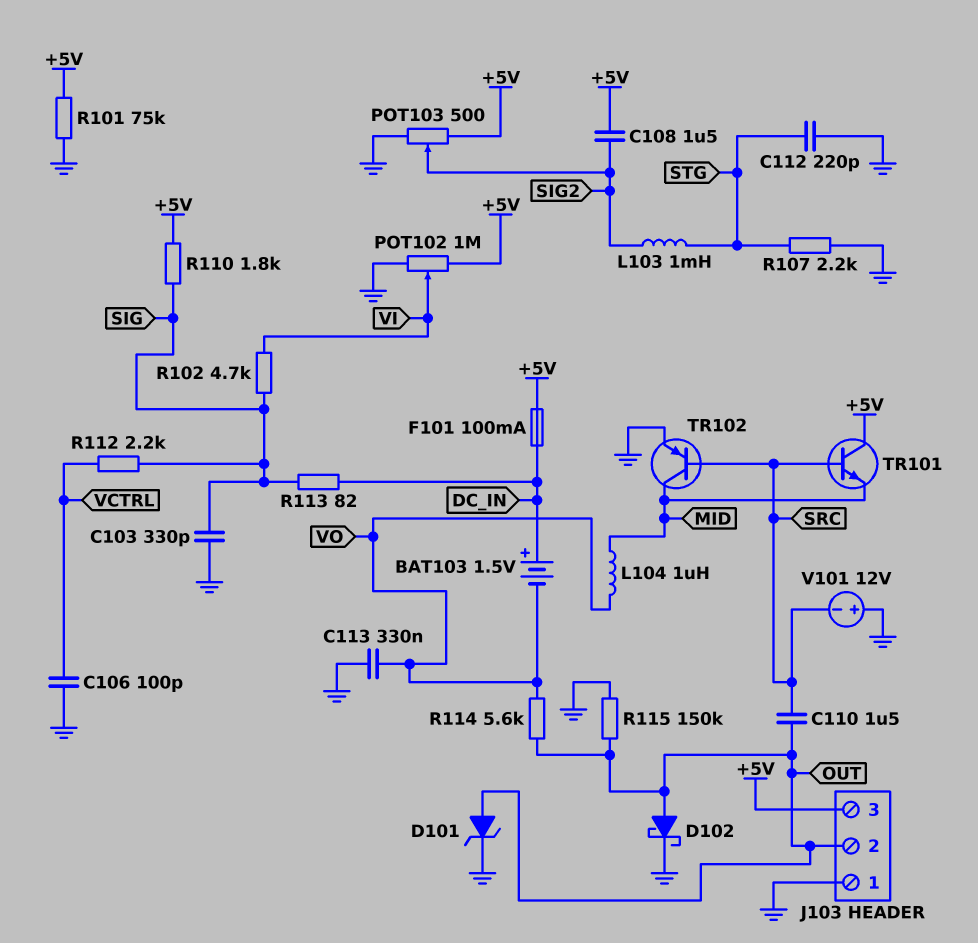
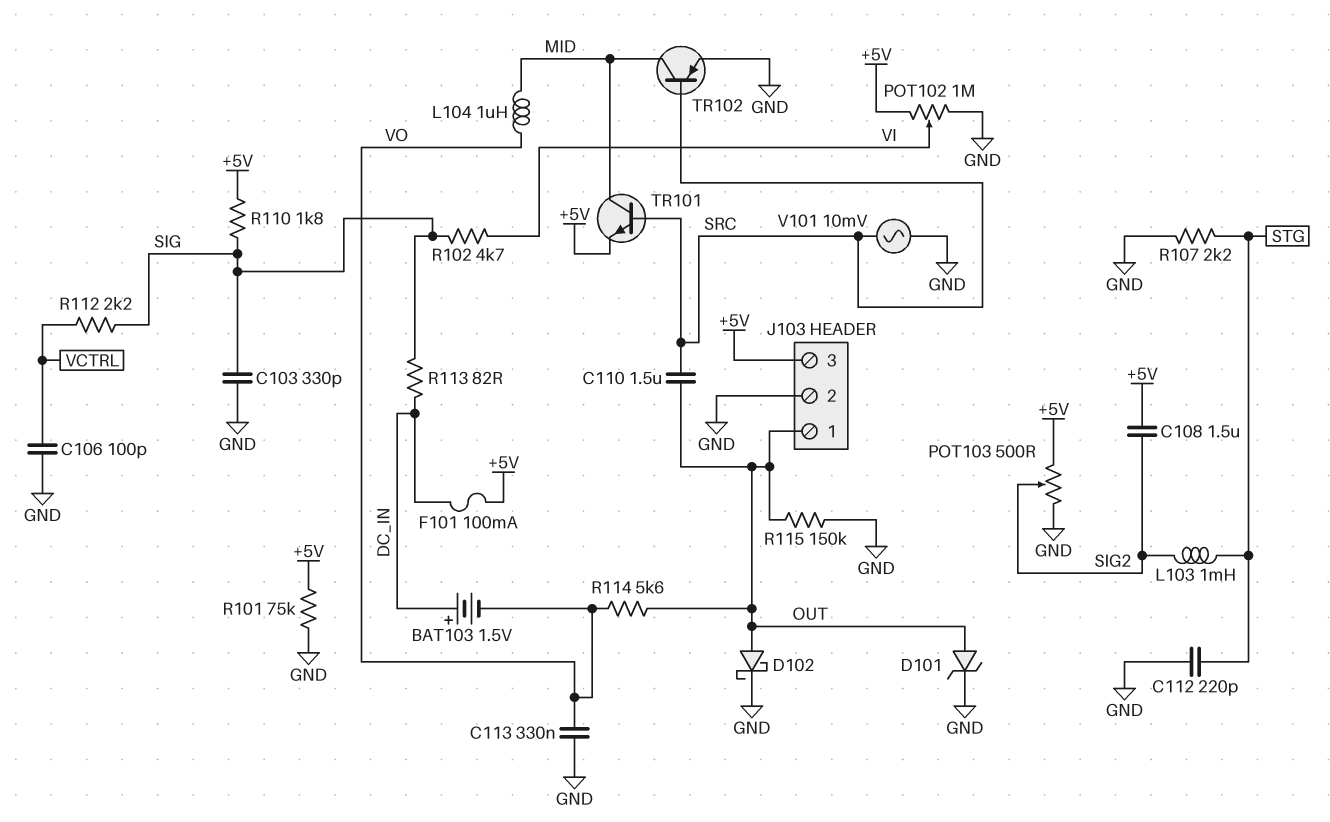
J103 pin 1: GND -> OUT
J103 pin 2: OUT -> GND
TR101: NPN (B SRC, C +5V, E MID) -> NPN (B SRC, C MID, E +5V)
V101: 12V (plus GND, minus SRC) -> AC 10mV (GND, SRC)

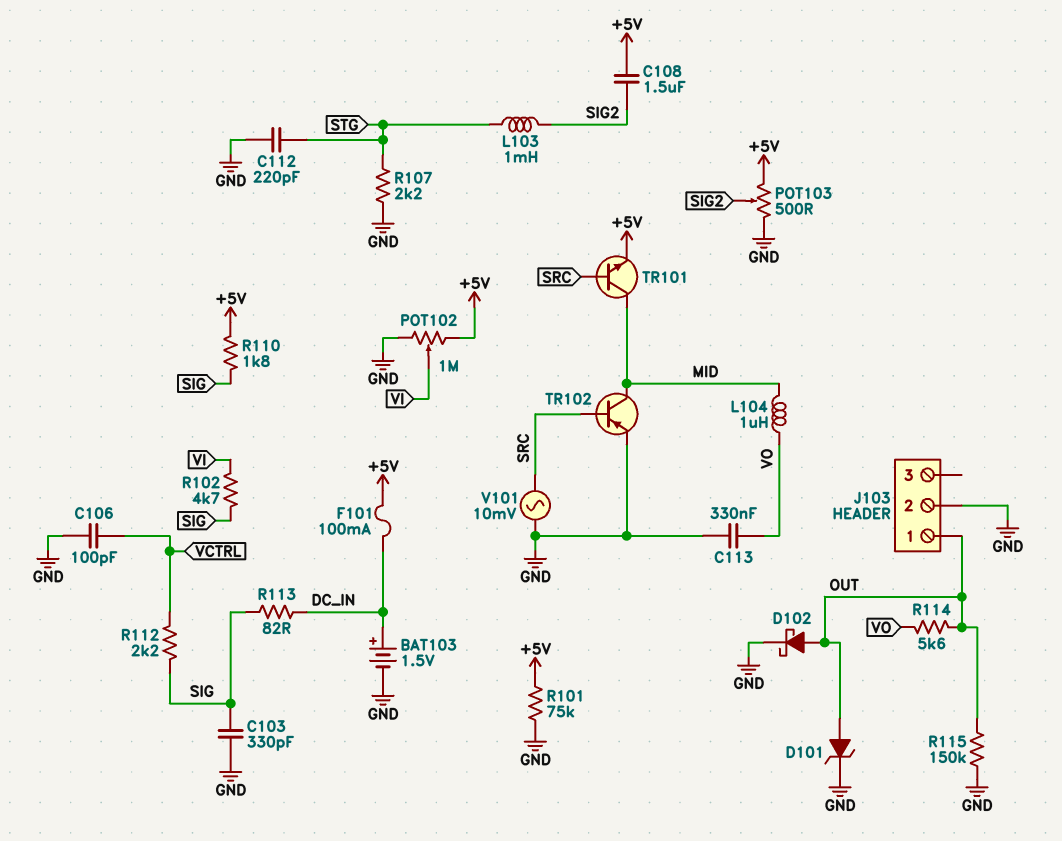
BAT103: 1.5V (plus DC_IN, minus VO) -> 1.5V (plus DC_IN, minus GND)
C110: 1.5uF (OUT, SRC) -> none
J103 pin 3: +5V -> none

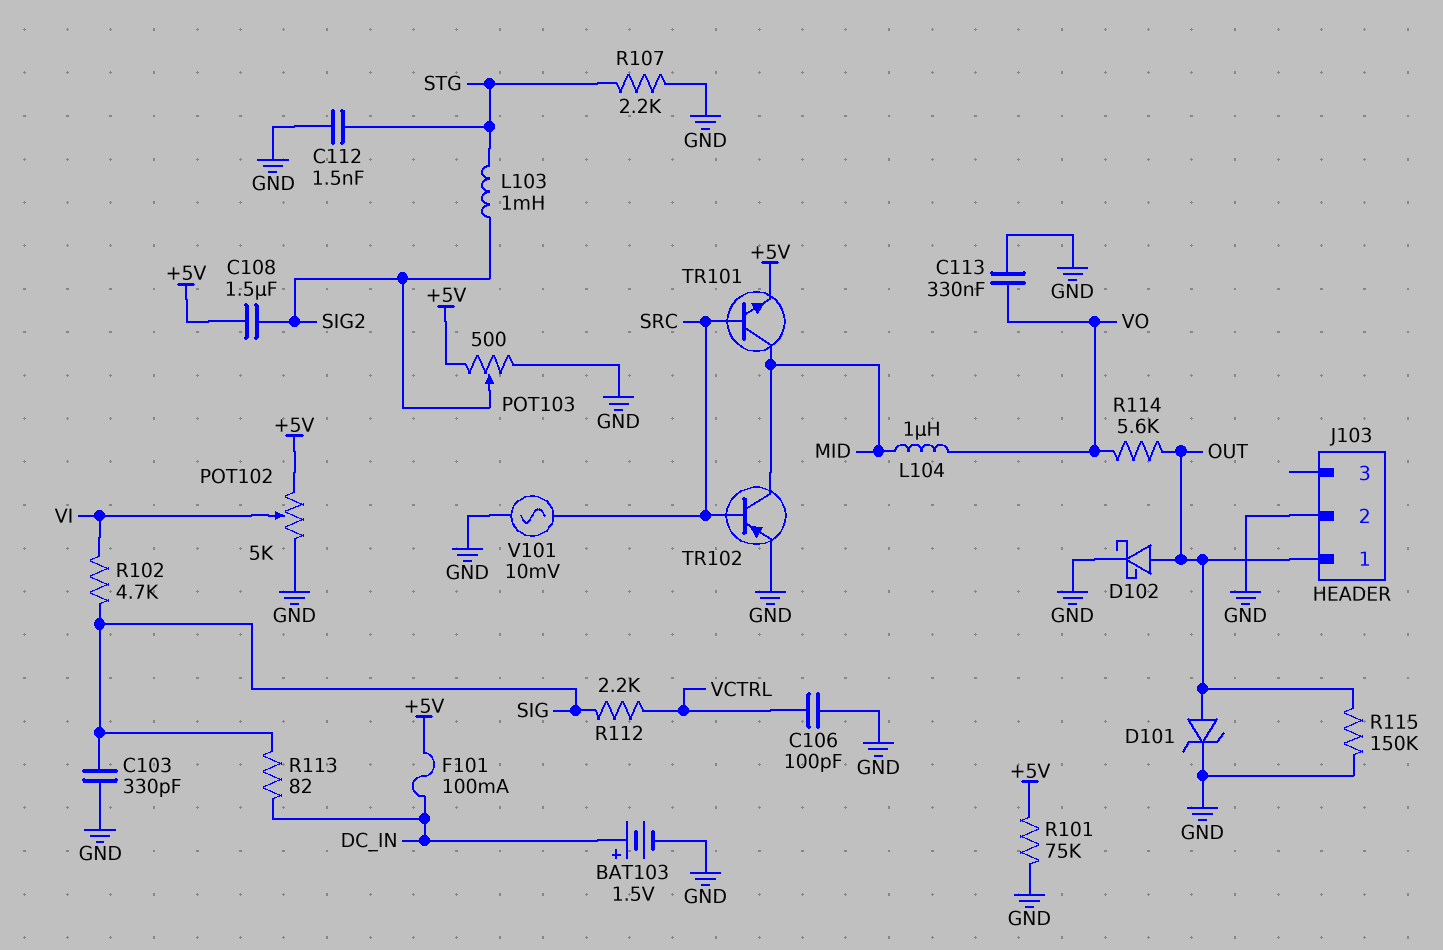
C112: 220pF (GND, STG) -> 1.5nF (GND, STG)
POT102: 1M (+5V, GND, wiper VI) -> 5k (+5V, GND, wiper VI)
R110: 1.8k (+5V, SIG) -> none

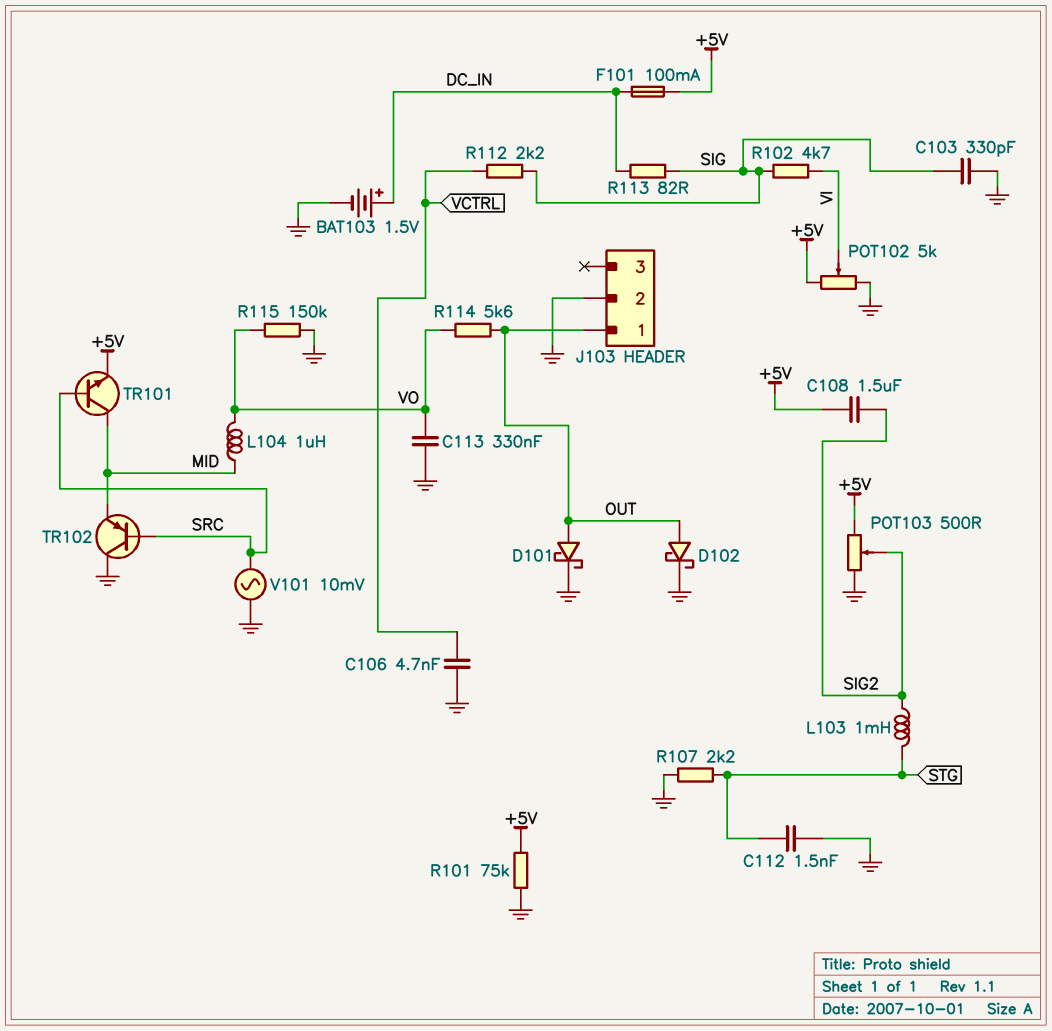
C106: 100pF (GND, VCTRL) -> 4.7nF (GND, VCTRL)
D101: zener (A OUT, K GND) -> schottky (A OUT, K GND)
R115: 150k (GND, OUT) -> 150k (GND, VO)
TR102: PNP (B SRC, C MID, E GND) -> PNP (B SRC, C GND, E MID)

